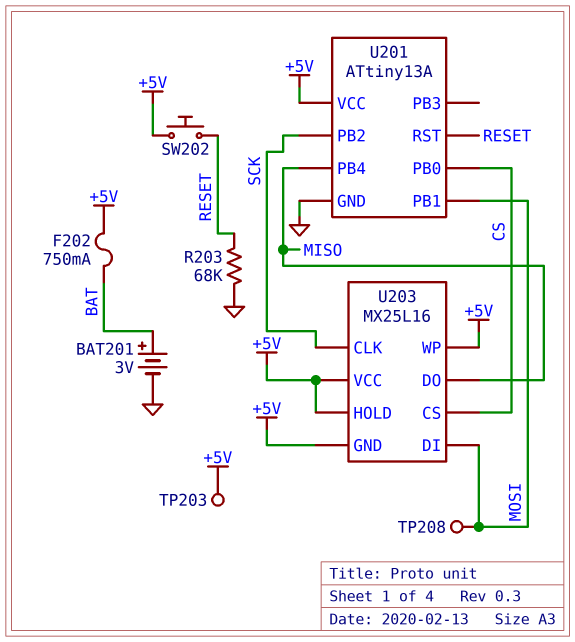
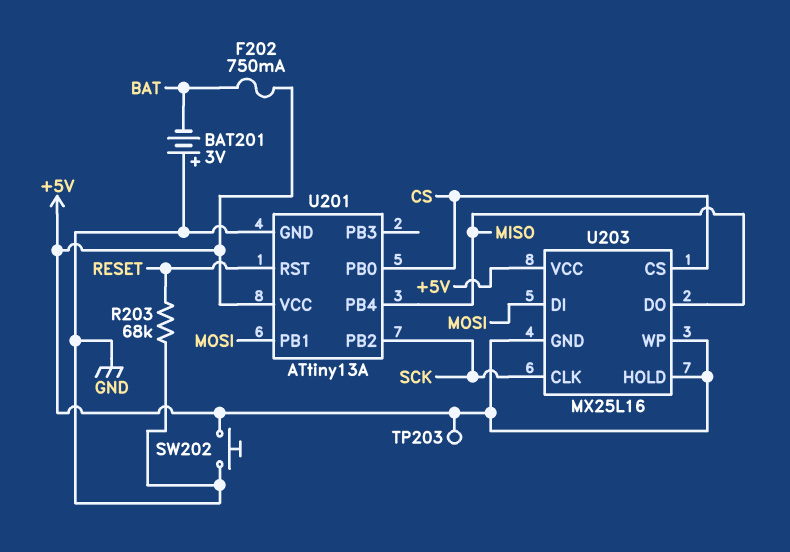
BAT201: 3V (plus BAT, minus GND) -> 3V (plus GND, minus BAT)
SW202: button (+5V, RESET) -> button (+5V, GND)
TP208: test point (MOSI) -> none

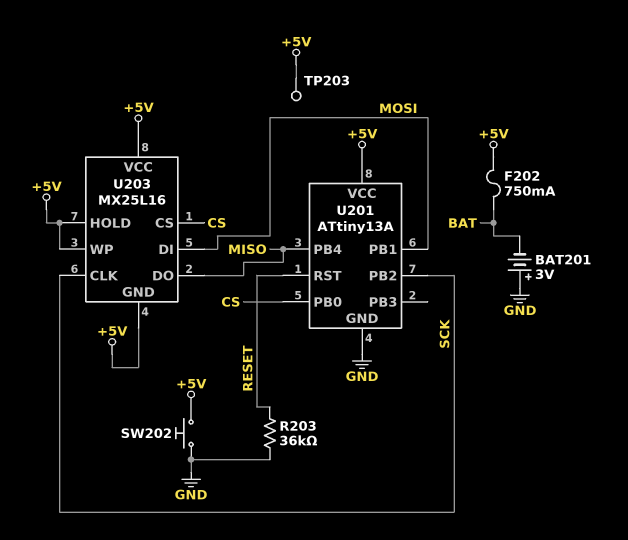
R203: 68k (GND, RESET) -> 36k (GND, RESET)

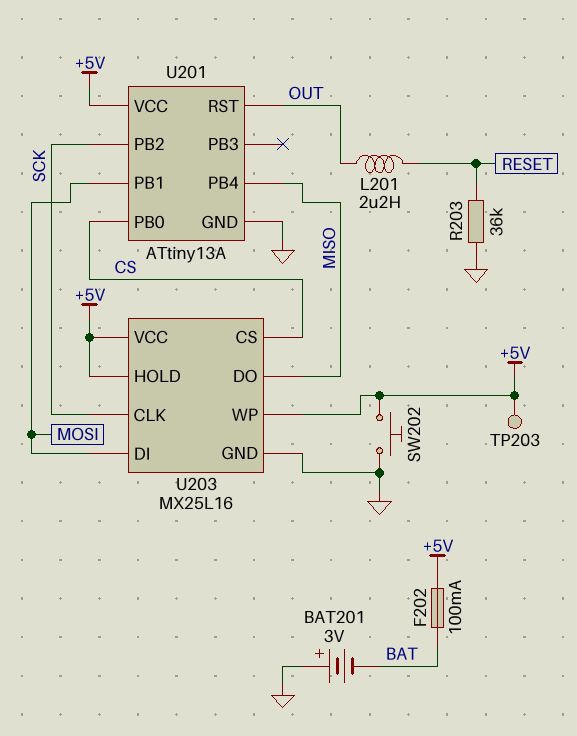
F202: 750mA (+5V, BAT) -> 100mA (+5V, BAT)
L201: none -> 2.2uH (OUT, RESET)
U201 pin RST: RESET -> OUT
U203 pin GND: +5V -> GND

